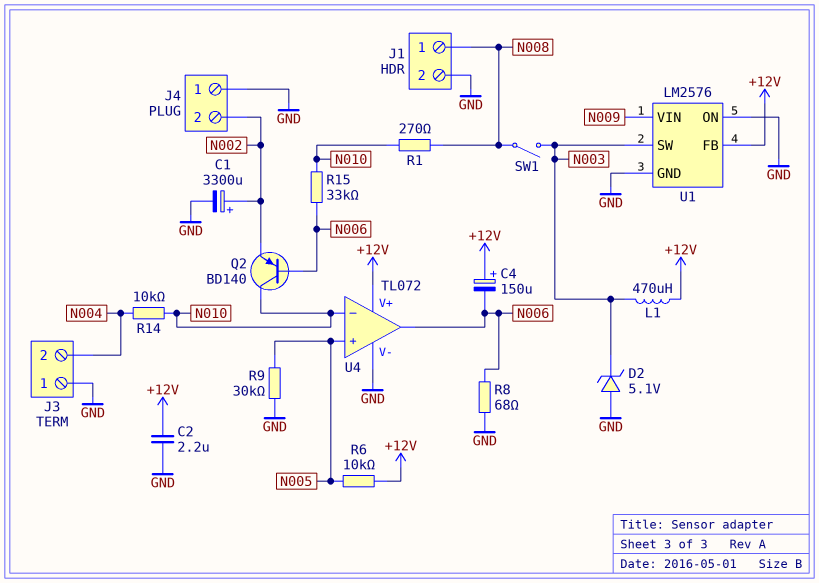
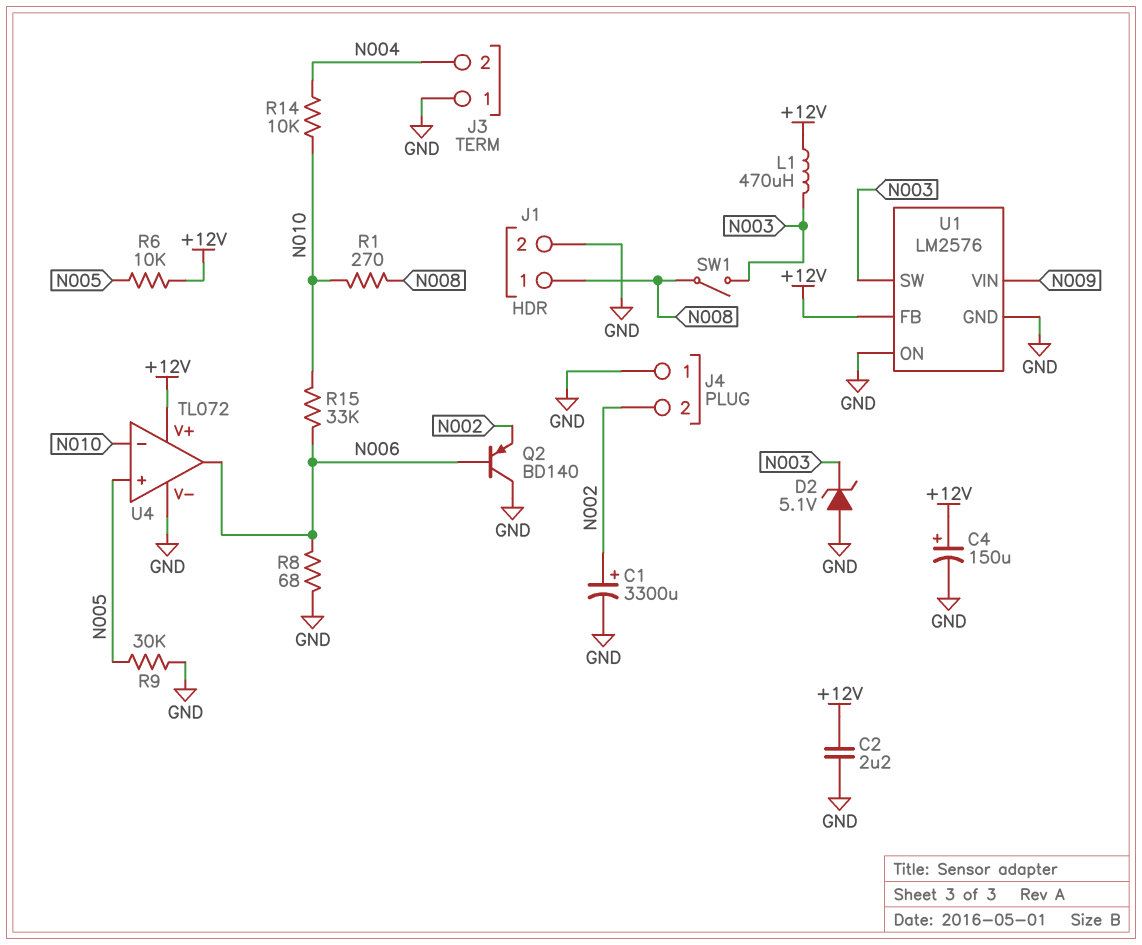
C4: 150uF (plus +12V, minus N006) -> 150uF (plus +12V, minus GND)
Q2: PNP BD140 (B N006, C N010, E N002) -> PNP BD140 (B N006, C GND, E N002)

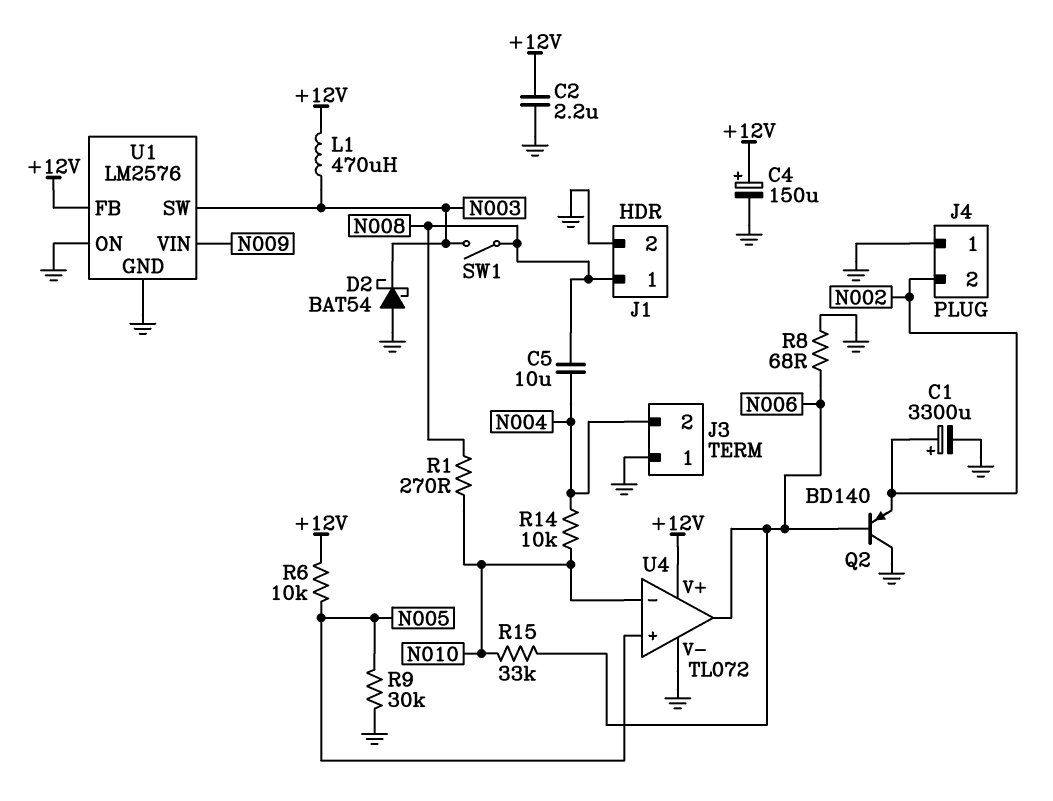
C5: none -> 10uF (N004, N008)
D2: zener 5.1V (A GND, K N003) -> schottky BAT54 (A GND, K N003)

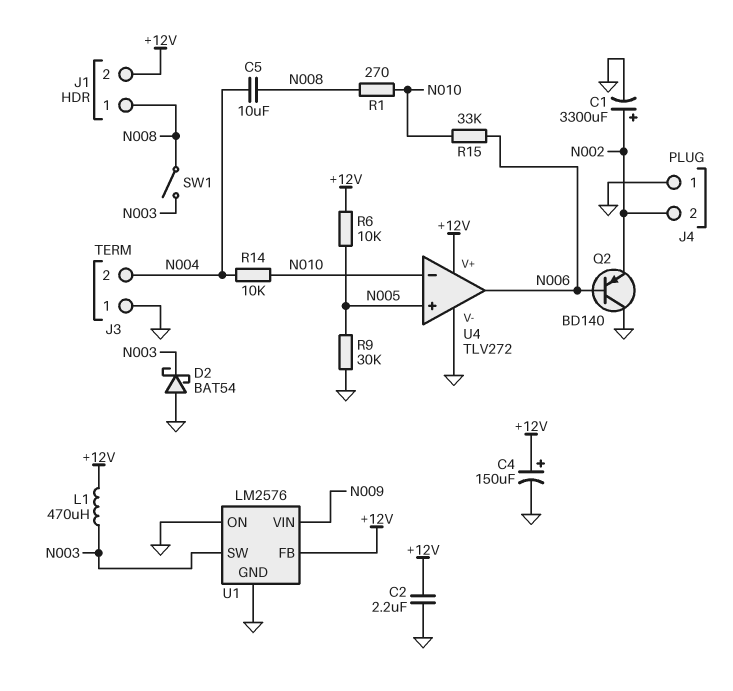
J1 pin 2: GND -> +12V
R8: 68 (GND, N006) -> none
U4: TL072 -> TLV272

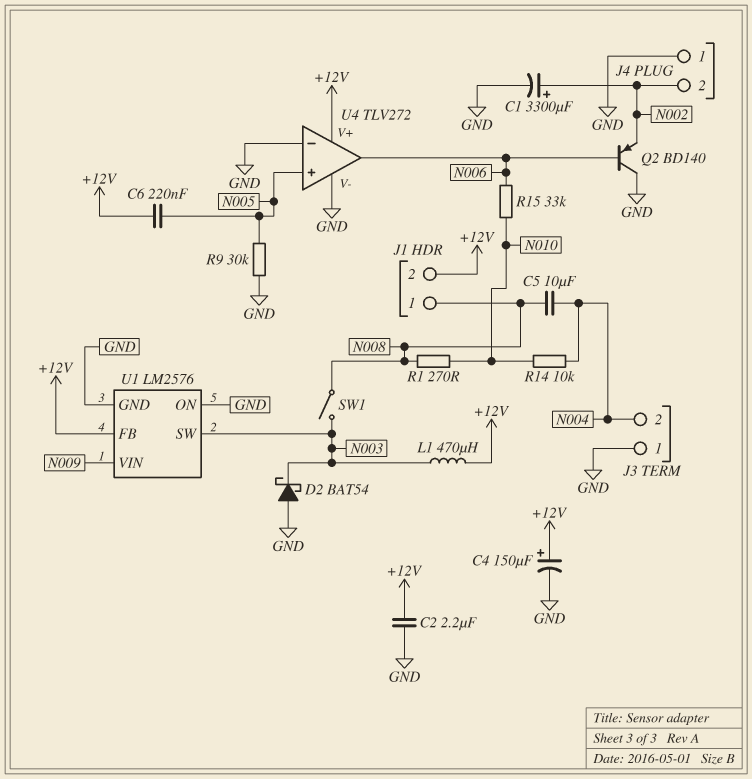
C6: none -> 220nF (+12V, N005)
R6: 10k (+12V, N005) -> none
U4 pin in-: N010 -> GND

